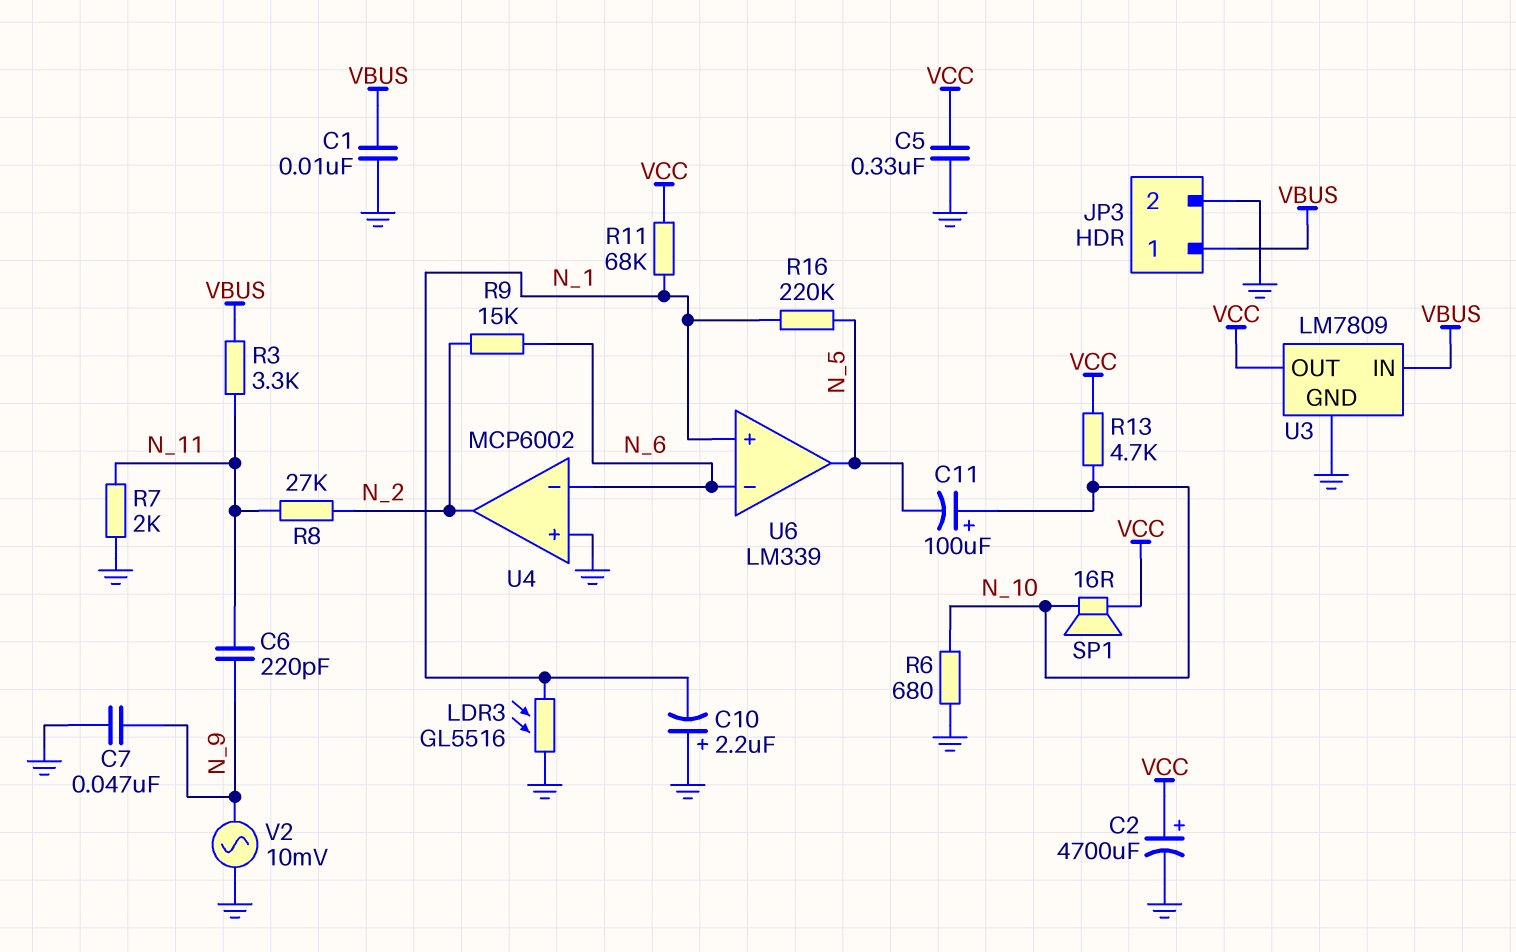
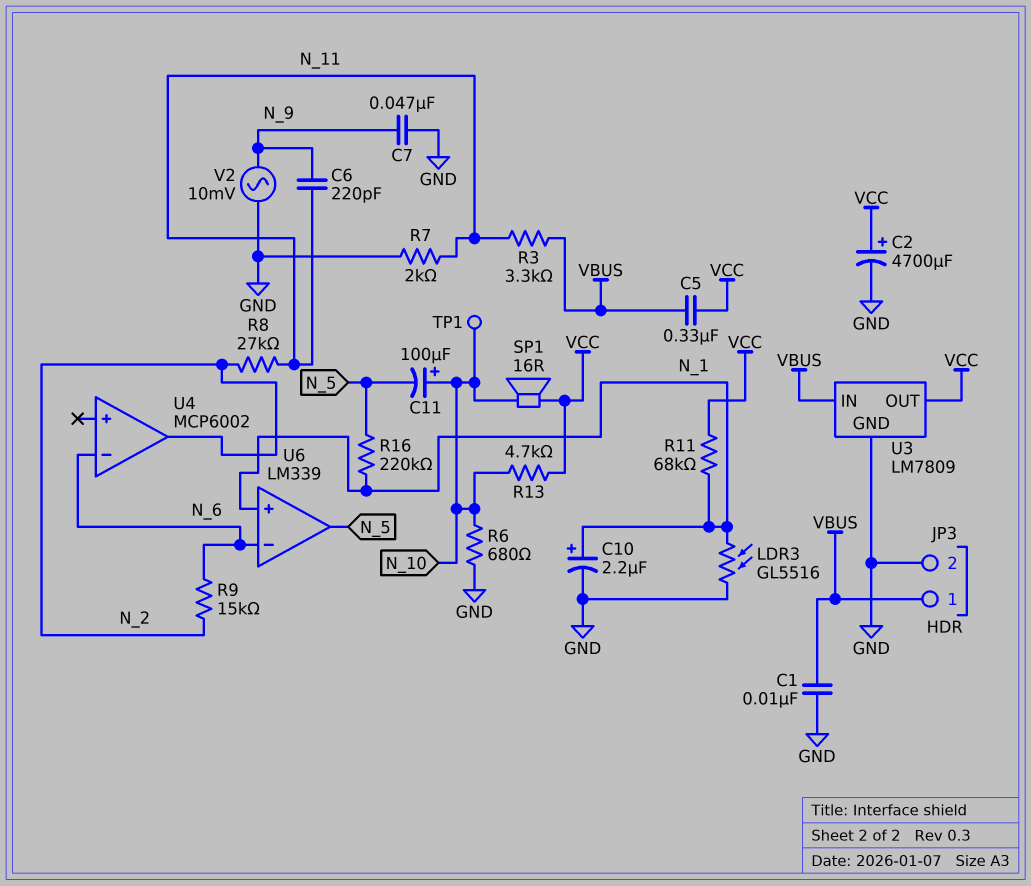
C5: 330nF (GND, VCC) -> 330nF (VBUS, VCC)
C10: 2.2uF (plus GND, minus N_1) -> 2.2uF (plus N_1, minus GND)
TP1: none -> test point (N_10)
U4 pin in+: GND -> none

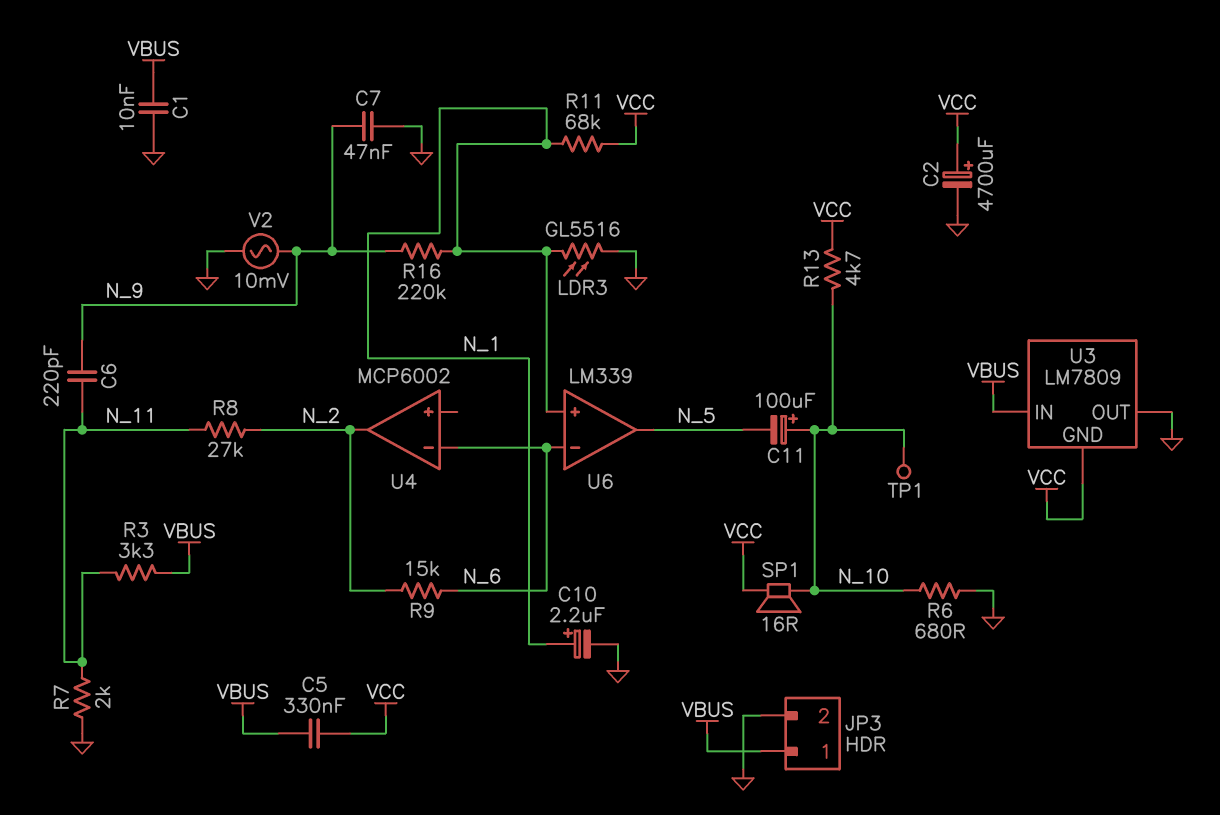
R16: 220k (N_1, N_5) -> 220k (N_1, N_9)
U3 pin GND: GND -> VCC
U3 pin OUT: VCC -> GND

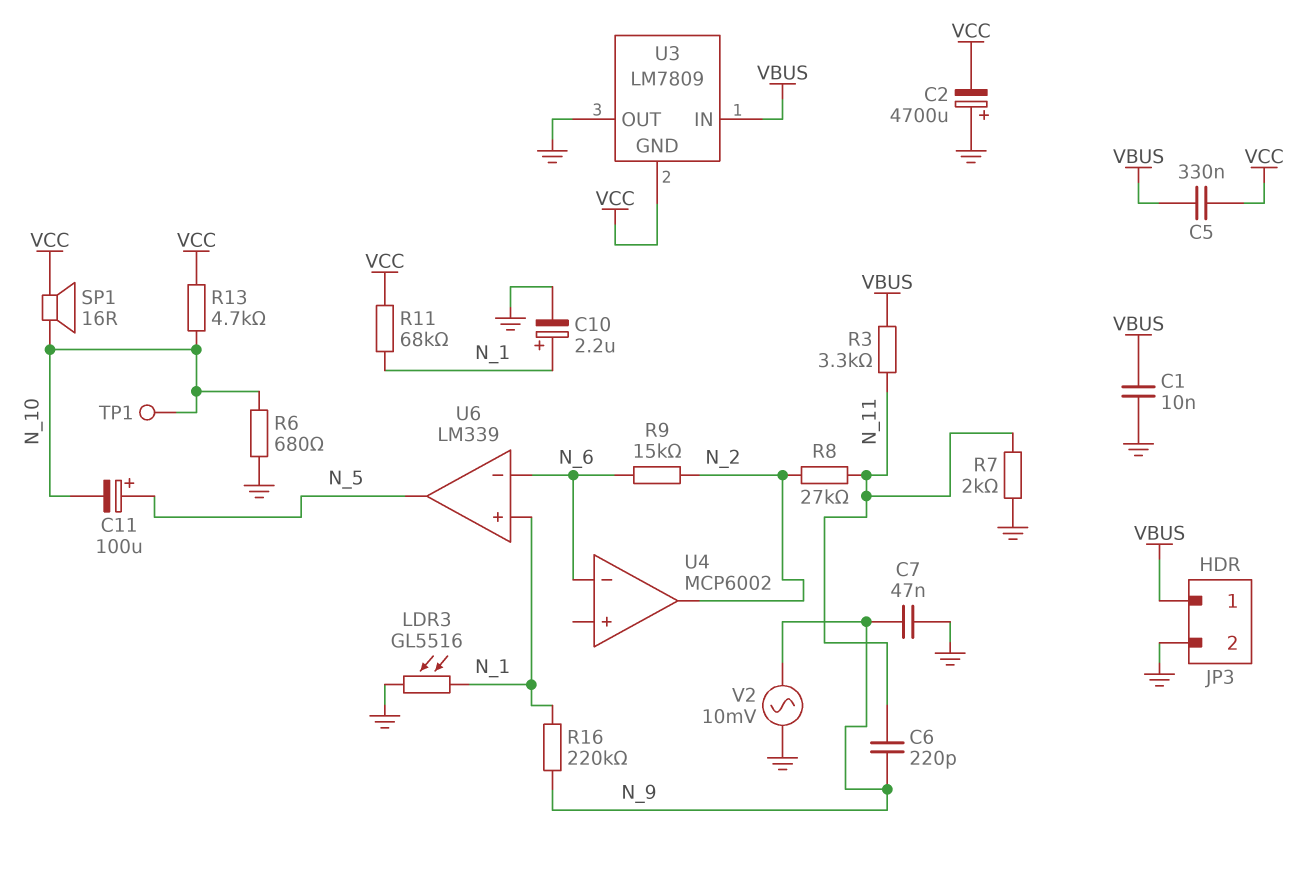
C2: 4700uF (plus VCC, minus GND) -> 4700uF (plus GND, minus VCC)
C11: 100uF (plus N_10, minus N_5) -> 100uF (plus N_5, minus N_10)

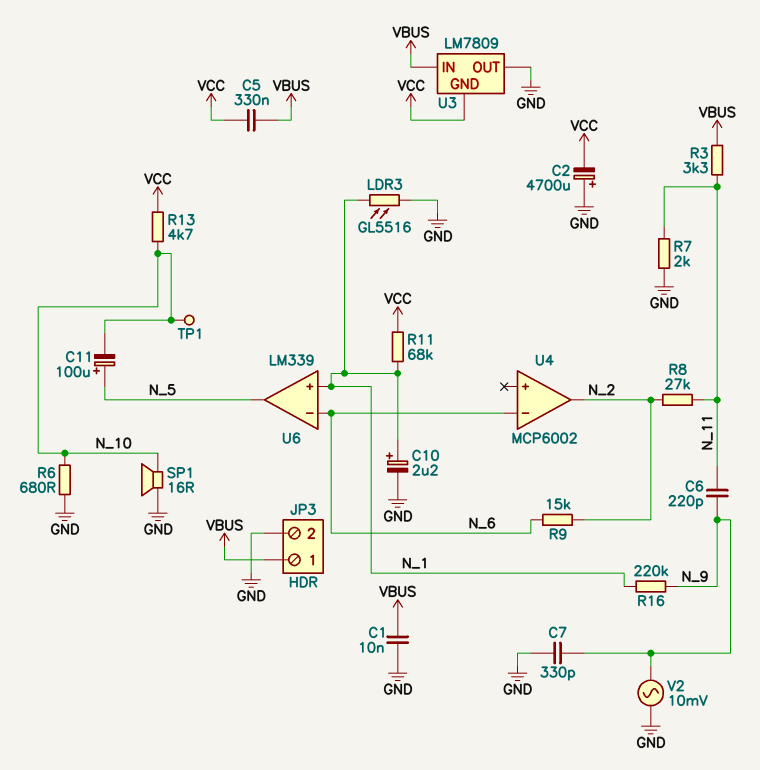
C7: 47nF (GND, N_9) -> 330pF (GND, N_9)
SP1: speaker 16R (N_10, VCC) -> speaker 16R (GND, N_10)

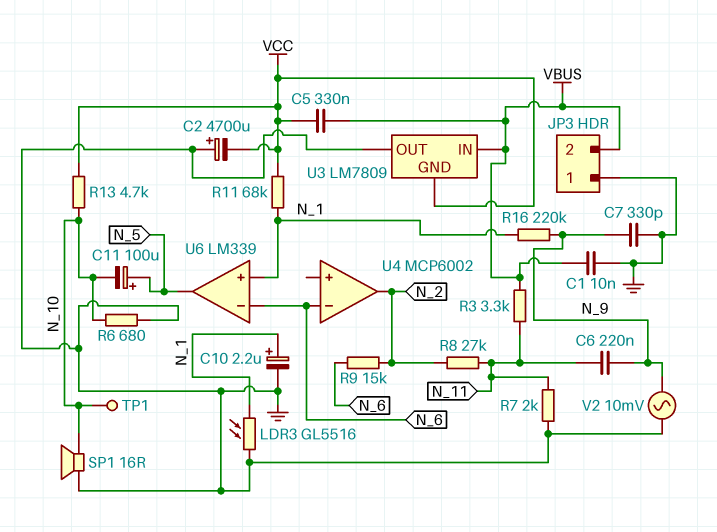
C6: 220pF (N_9, N_11) -> 220nF (N_9, N_11)
JP3 pin 1: VBUS -> GND
JP3 pin 2: GND -> VBUS

